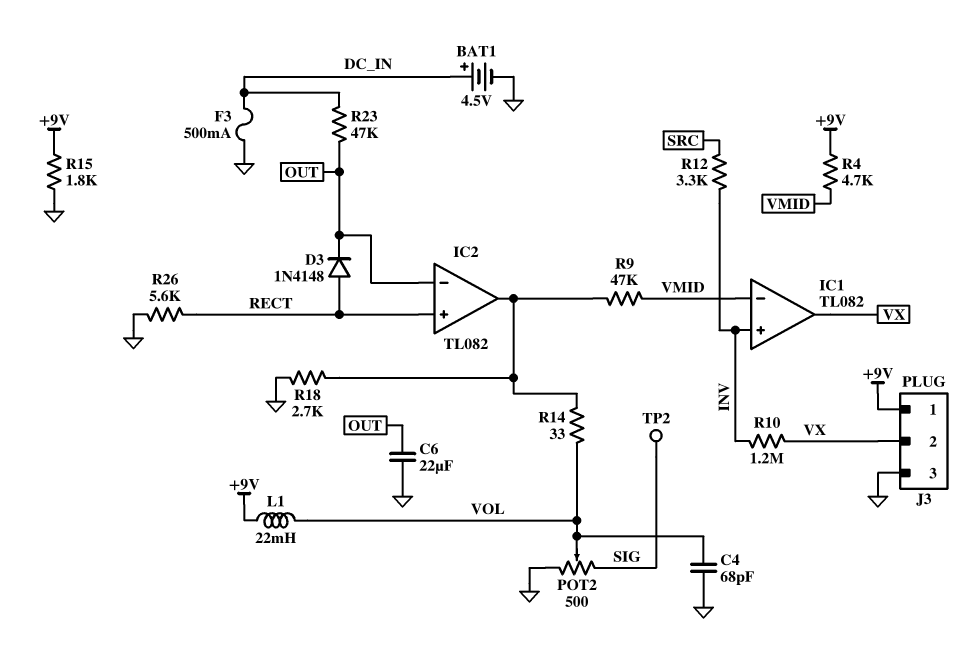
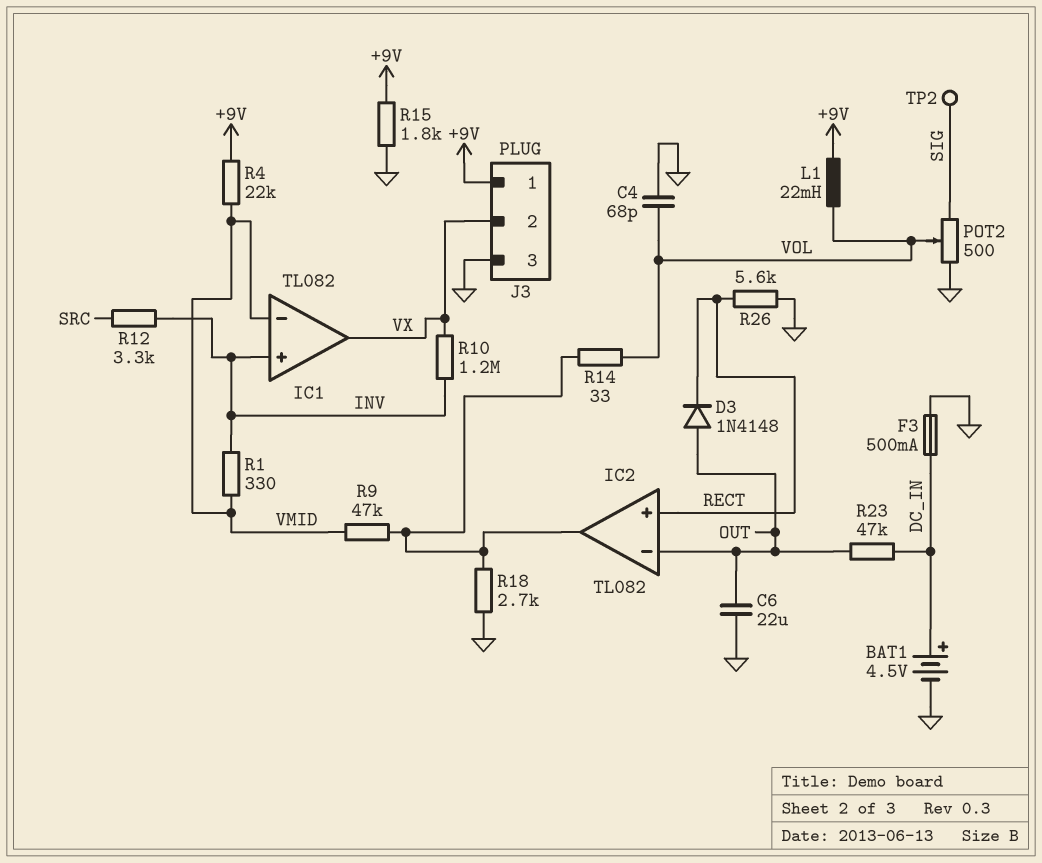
D3: diode 1N4148 (A RECT, K OUT) -> diode 1N4148 (A OUT, K RECT)
R1: none -> 330 (INV, VMID)
R4: 4.7k (+9V, VMID) -> 22k (+9V, VMID)

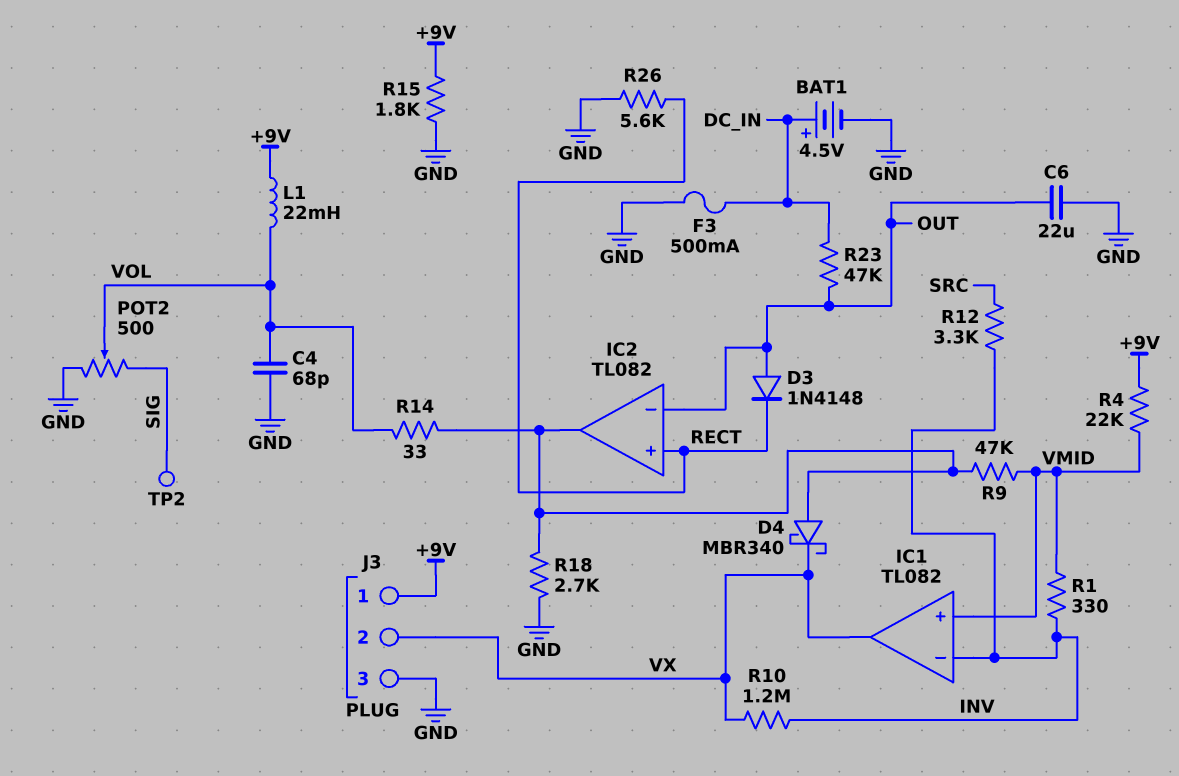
D4: none -> schottky MBR340 (A IC2/out, K VX)
IC1 pin in+: INV -> VMID
IC1 pin in-: VMID -> INV

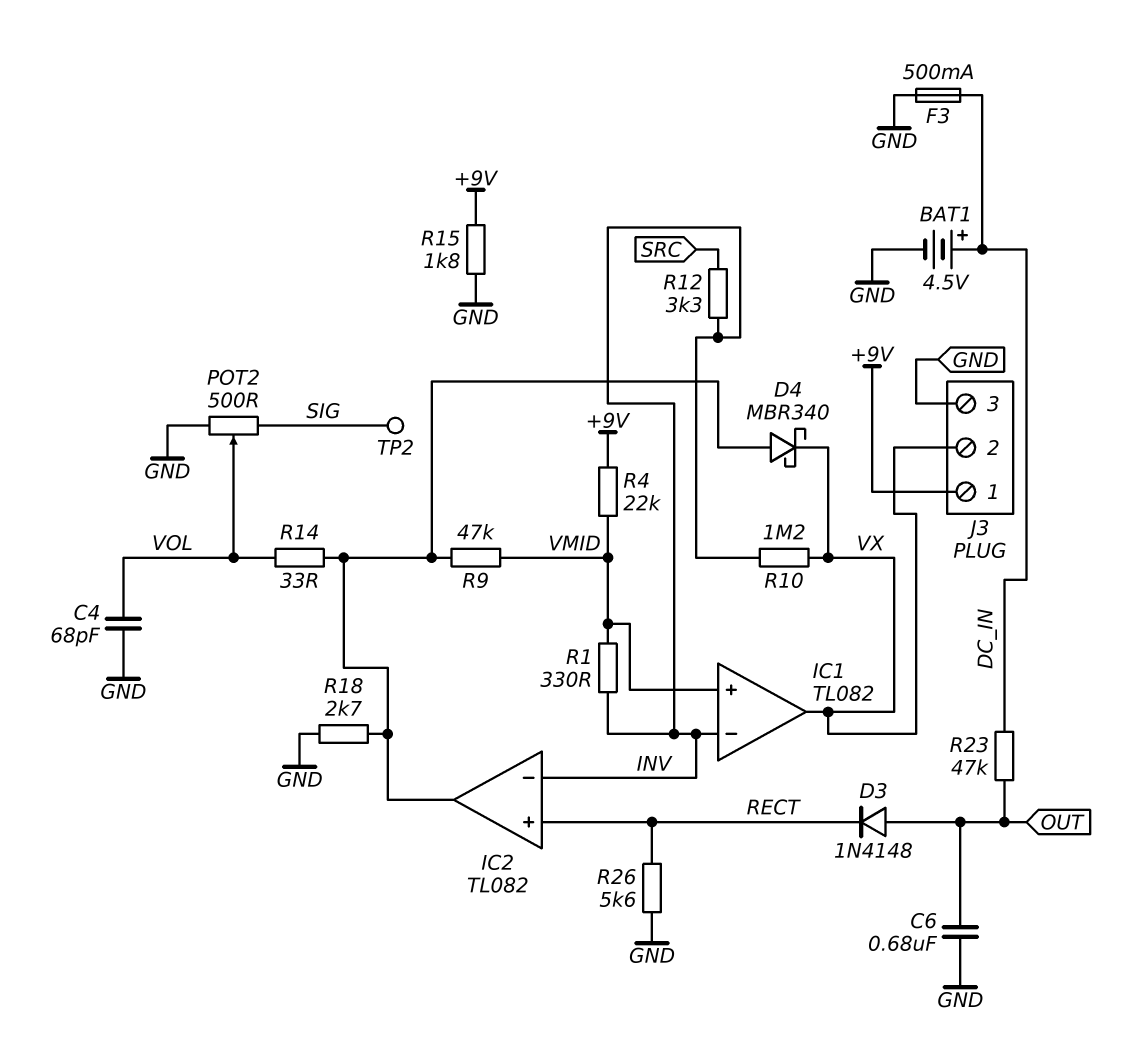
C6: 22uF (GND, OUT) -> 680nF (GND, OUT)
IC2 pin in-: OUT -> INV
L1: 22mH (+9V, VOL) -> none

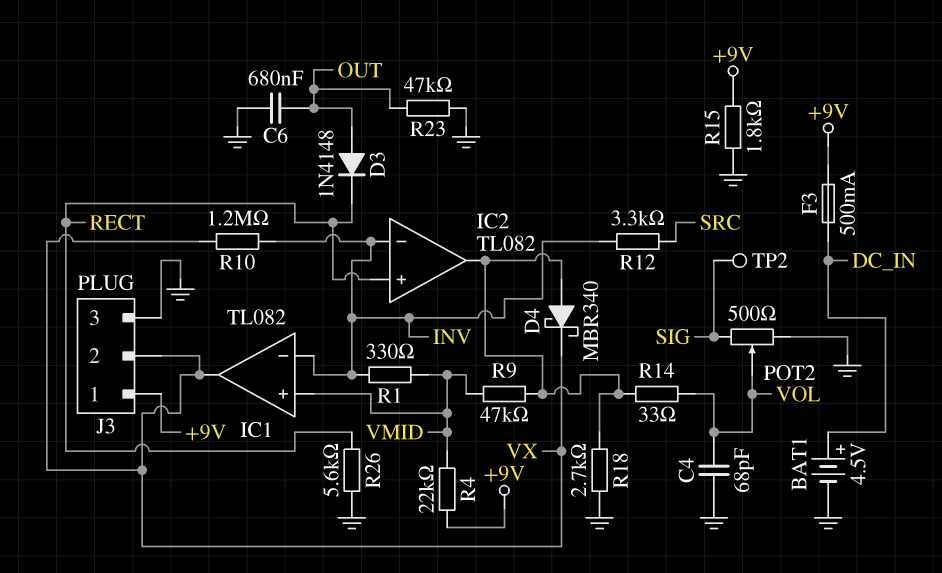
F3: 500mA (DC_IN, GND) -> 500mA (+9V, DC_IN)
R23: 47k (DC_IN, OUT) -> 47k (GND, OUT)

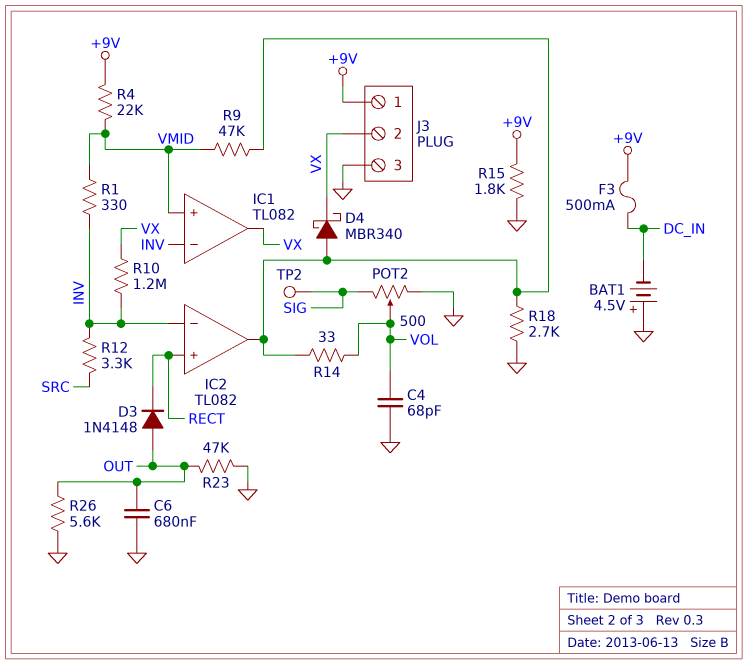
BAT1: 4.5V (plus DC_IN, minus GND) -> 4.5V (plus GND, minus DC_IN)
R26: 5.6k (GND, RECT) -> 5.6k (GND, OUT)

